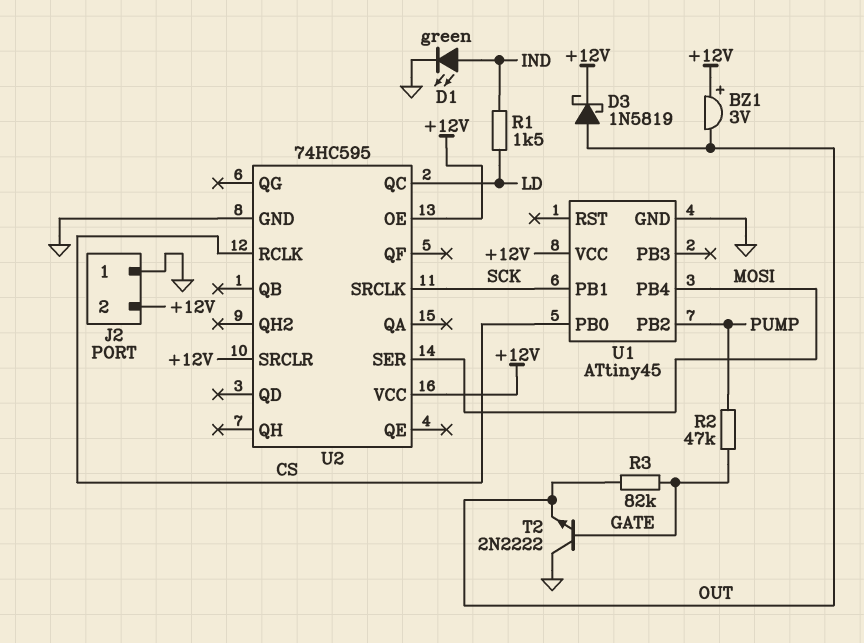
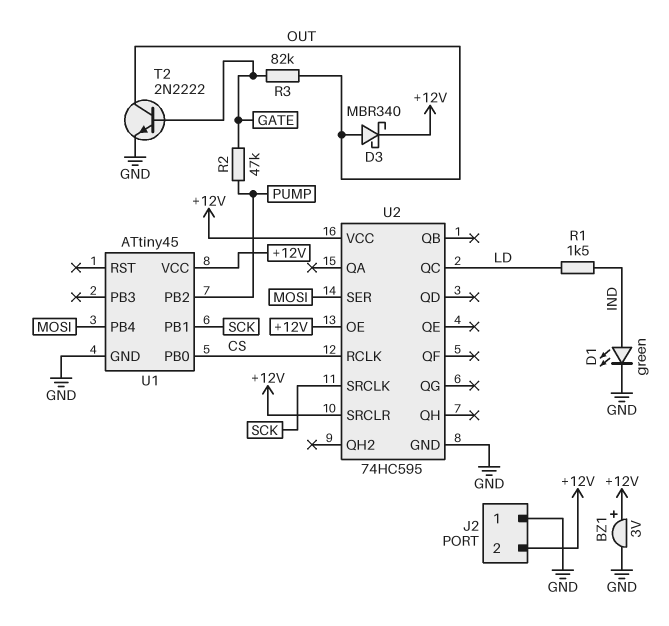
BZ1: buzzer 3V (plus +12V, minus OUT) -> buzzer 3V (plus +12V, minus GND)
D3: schottky 1N5819 (A OUT, K +12V) -> schottky MBR340 (A OUT, K +12V)
T2: NPN 2N2222 (B GATE, C GND, E OUT) -> NPN 2N2222 (B GATE, C OUT, E GND)

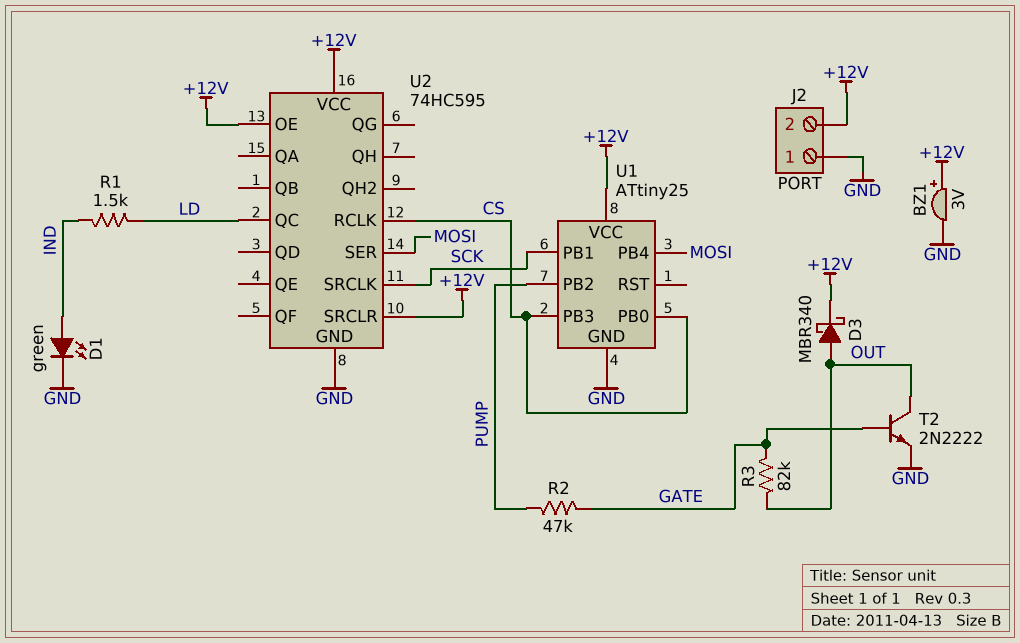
U1: ATtiny45 -> ATtiny25
U1 pin PB3: none -> CS

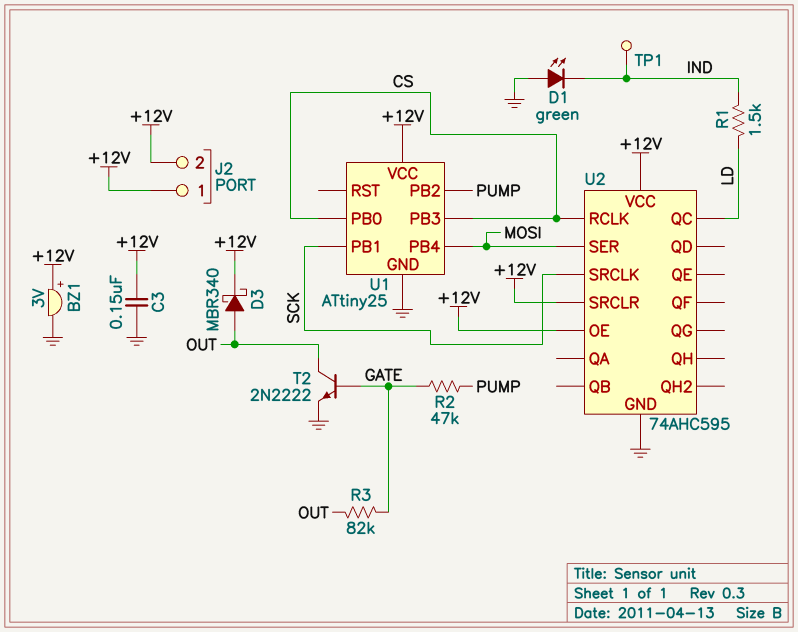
C3: none -> 150nF (+12V, GND)
D1: LED green (A IND, K GND) -> LED green (A GND, K IND)
J2 pin 1: GND -> +12V
TP1: none -> test point (IND)
U2: 74HC595 -> 74AHC595

